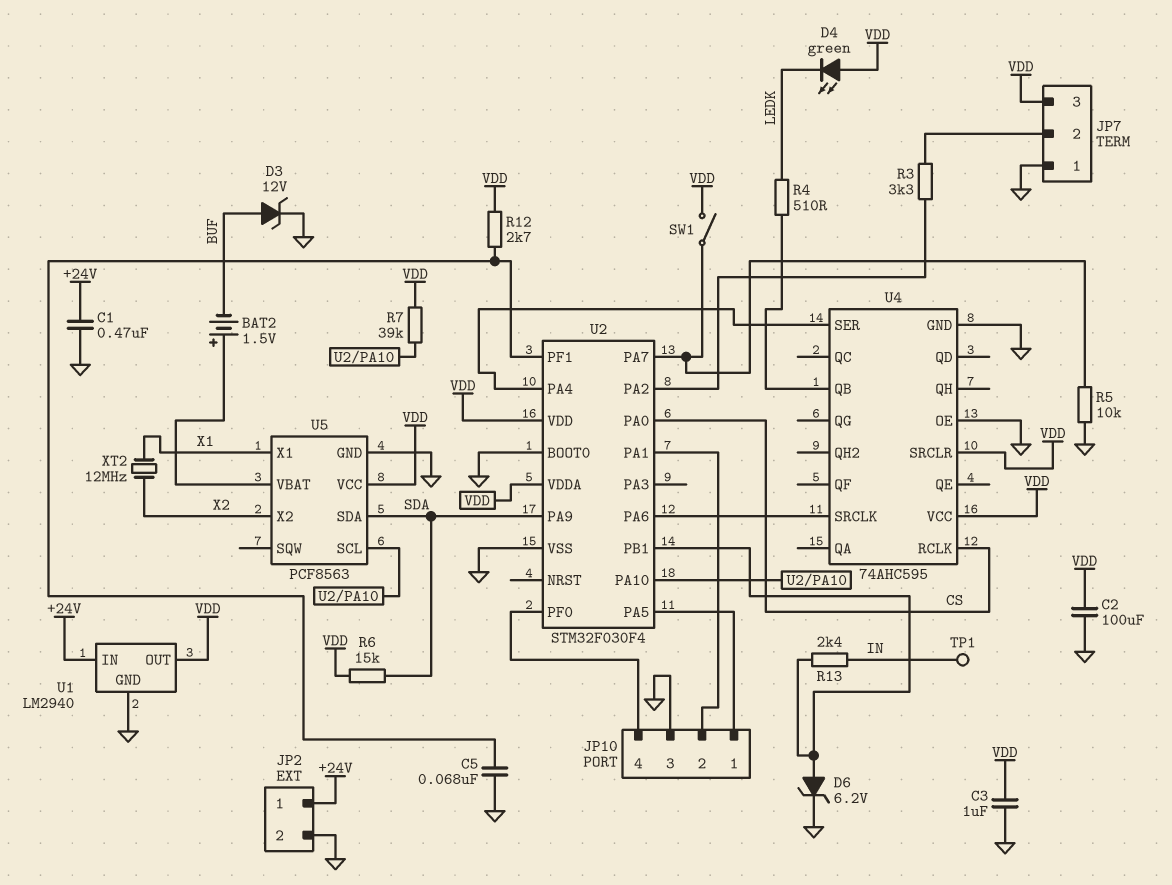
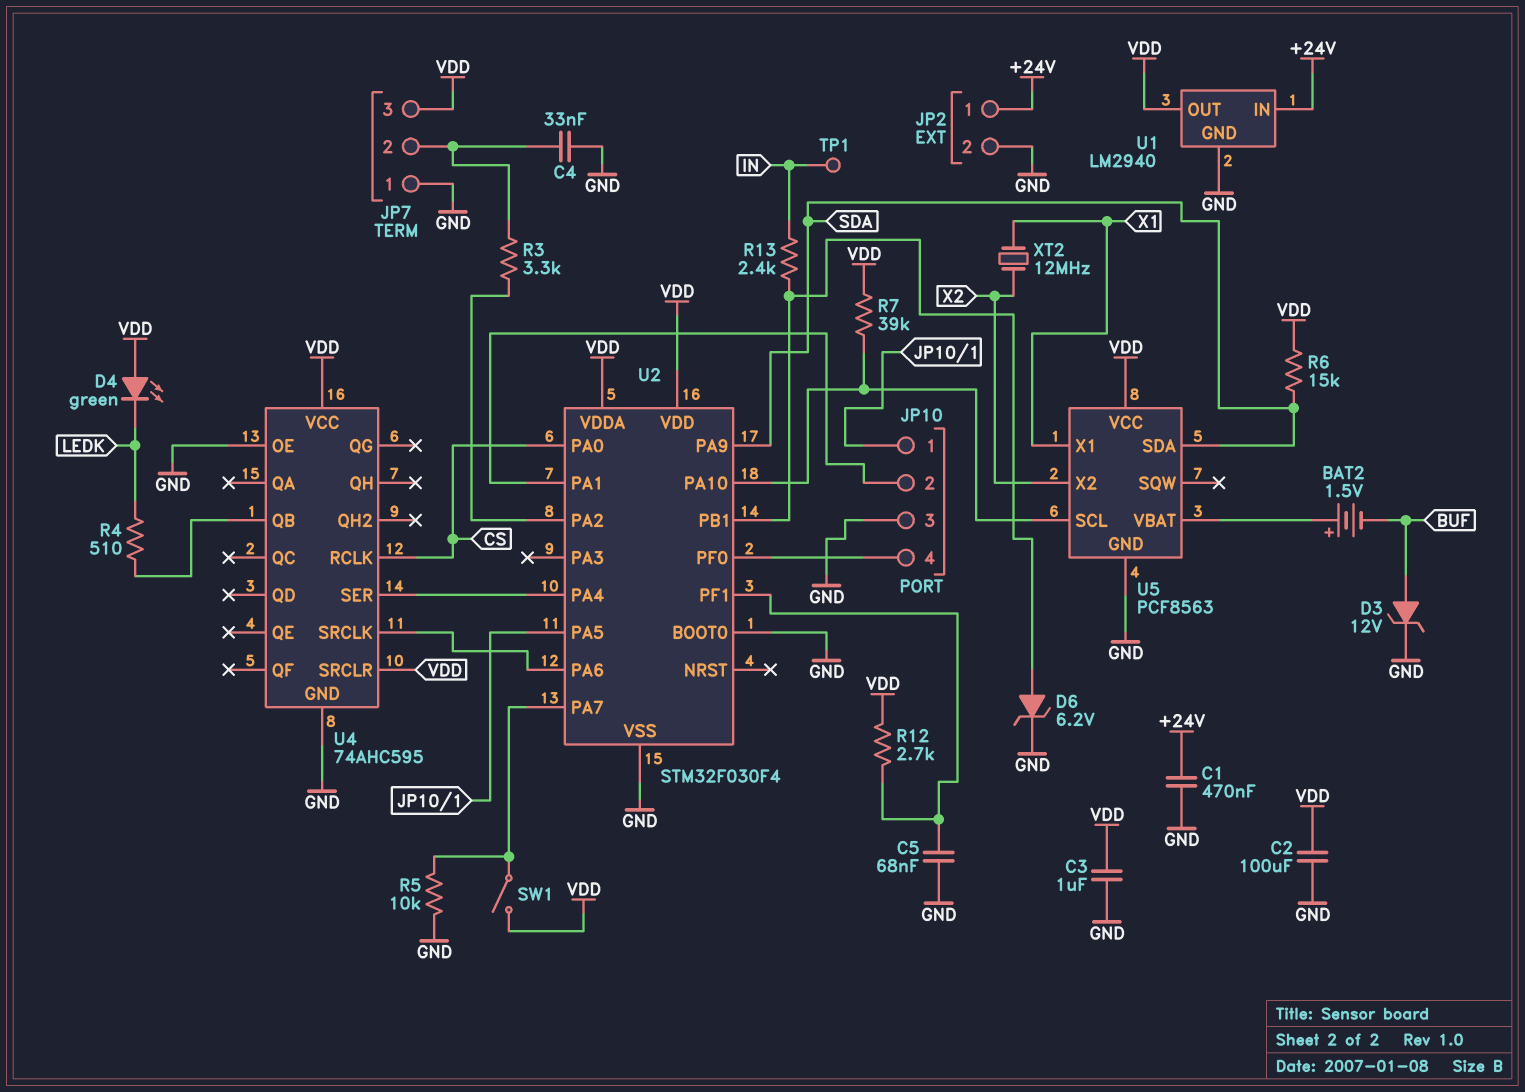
C4: none -> 33nF (GND, JP7/2)

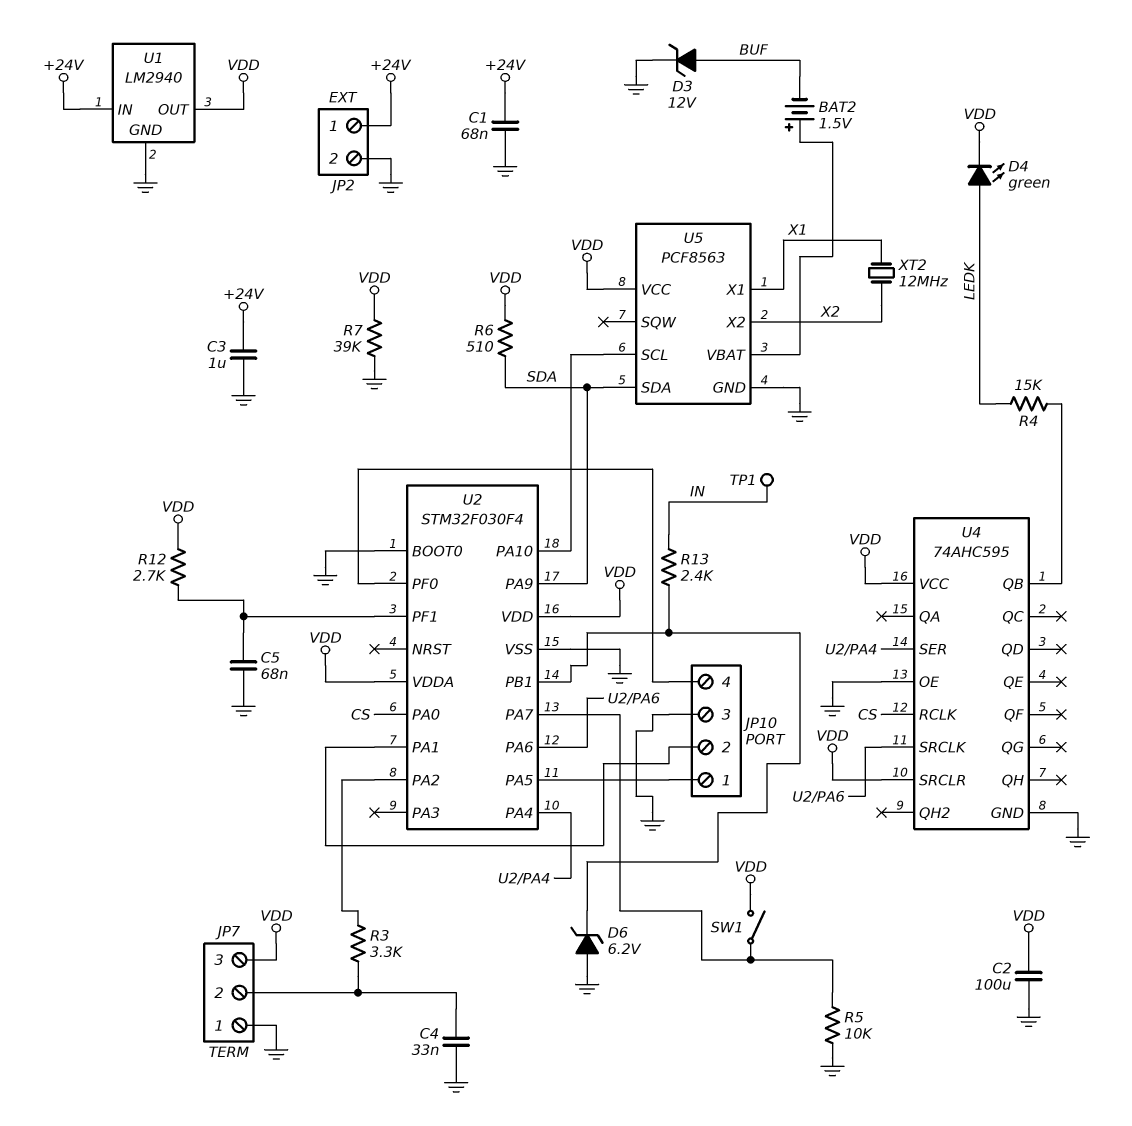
C1: 470nF (+24V, GND) -> 68nF (+24V, GND)
C3: 1uF (GND, VDD) -> 1uF (+24V, GND)
D4: LED green (A VDD, K LEDK) -> LED green (A LEDK, K VDD)
D6: zener 6.2V (A U2/PB1, K GND) -> zener 6.2V (A GND, K U2/PB1)
R4: 510 (LEDK, U4/QB) -> 15k (LEDK, U4/QB)
R6: 15k (SDA, VDD) -> 510 (SDA, VDD)
R7: 39k (U2/PA10, VDD) -> 39k (GND, VDD)

